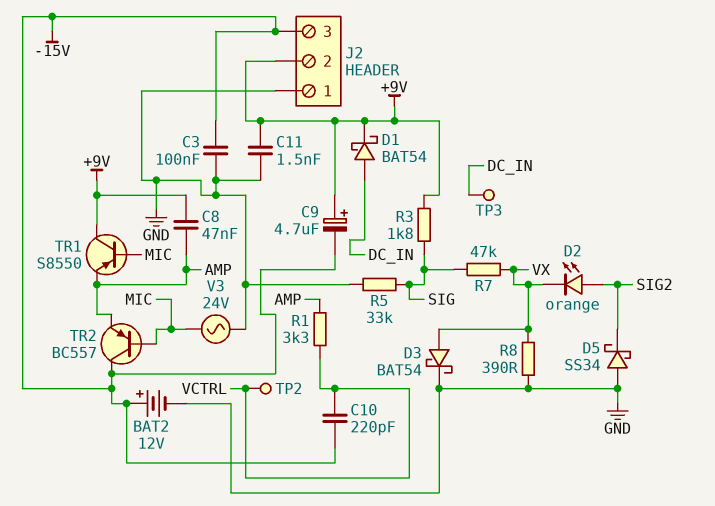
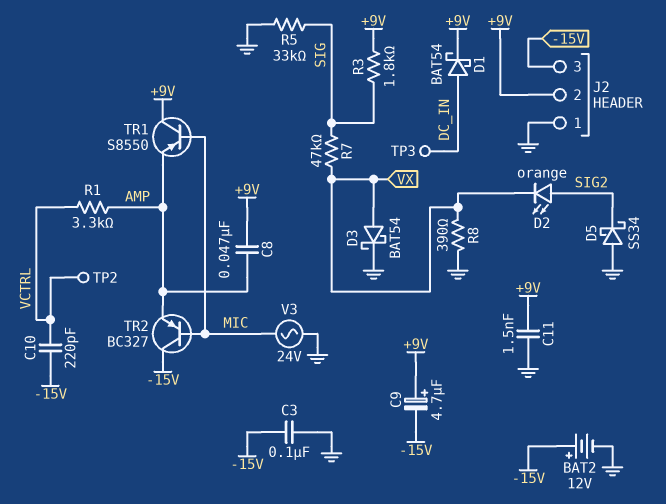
TR2: PNP BC557 (B MIC, C -15V, E AMP) -> PNP BC327 (B MIC, C -15V, E AMP)

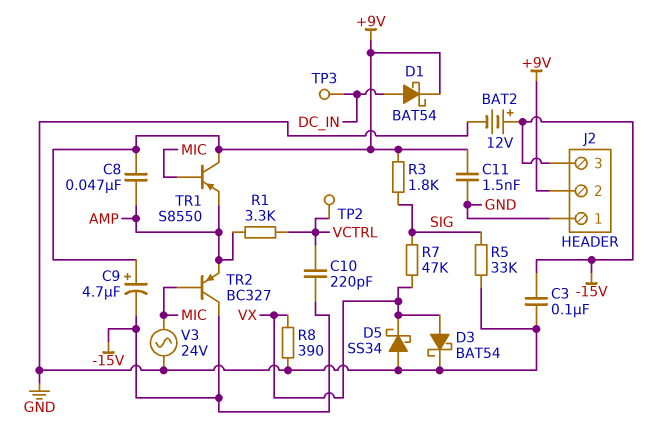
D2: LED orange (A SIG2, K VX) -> none
D5: schottky SS34 (A GND, K SIG2) -> schottky SS34 (A GND, K VX)

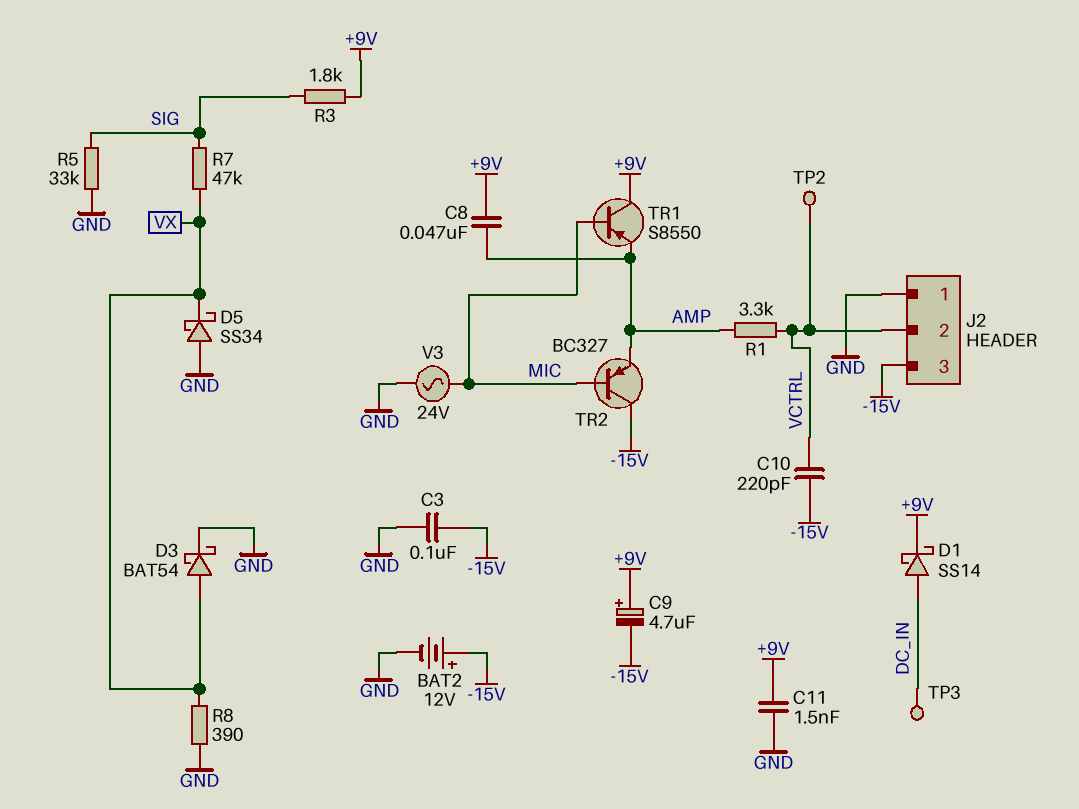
D1: schottky BAT54 (A DC_IN, K +9V) -> schottky SS14 (A DC_IN, K +9V)
J2 pin 2: +9V -> VCTRL

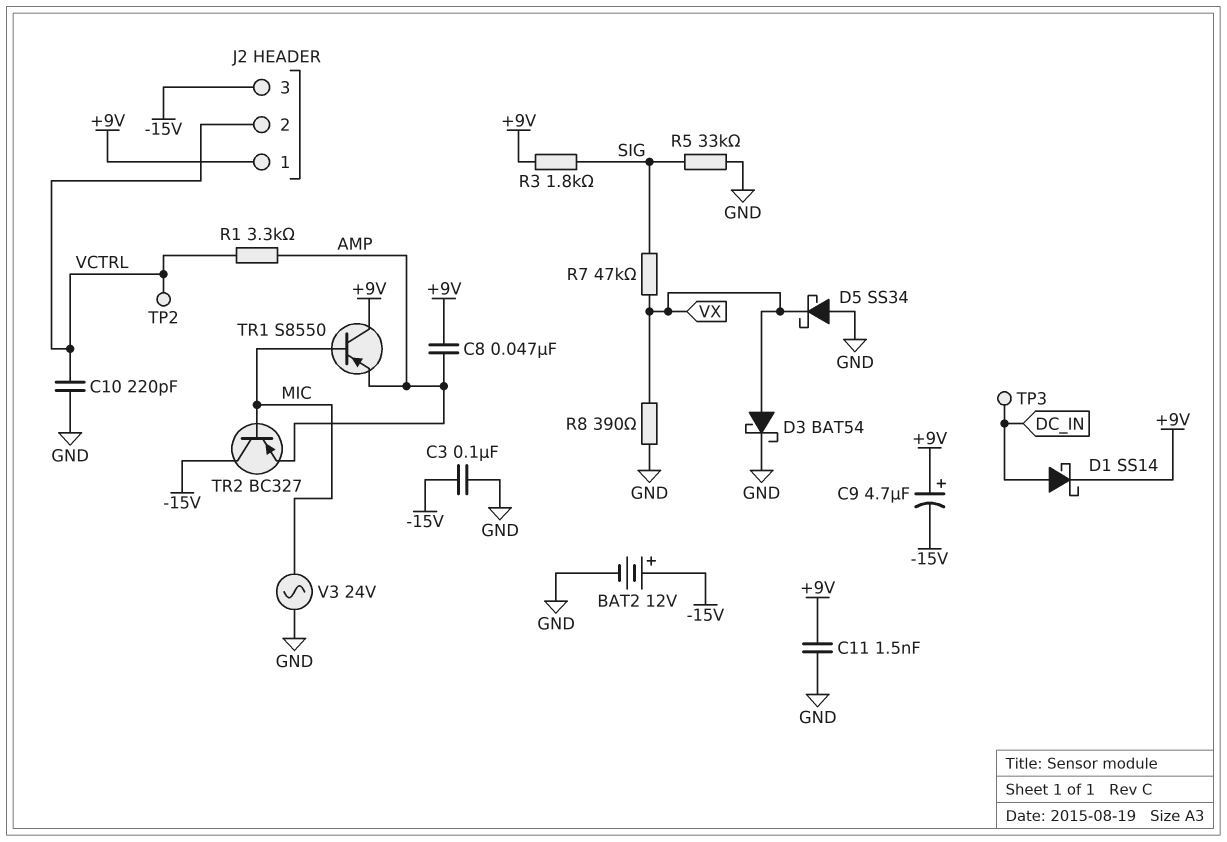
C10: 220pF (-15V, VCTRL) -> 220pF (GND, VCTRL)
J2 pin 1: GND -> +9V

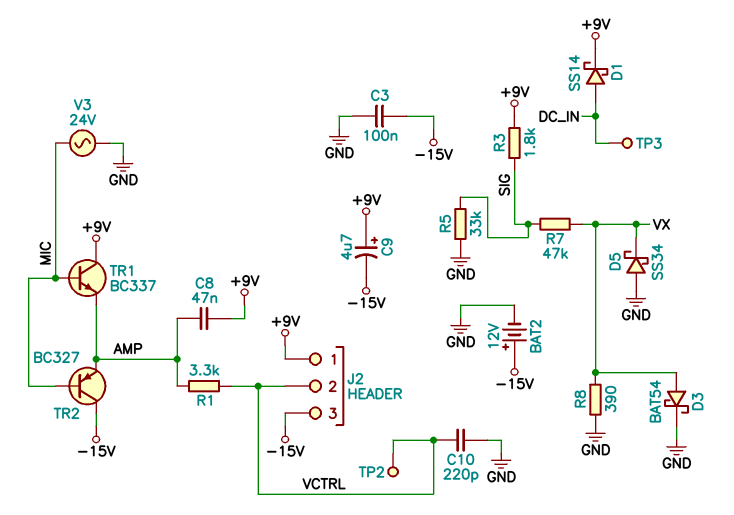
C11: 1.5nF (+9V, GND) -> none
TR1: PNP S8550 (B MIC, C +9V, E AMP) -> NPN BC337 (B MIC, C +9V, E AMP)

